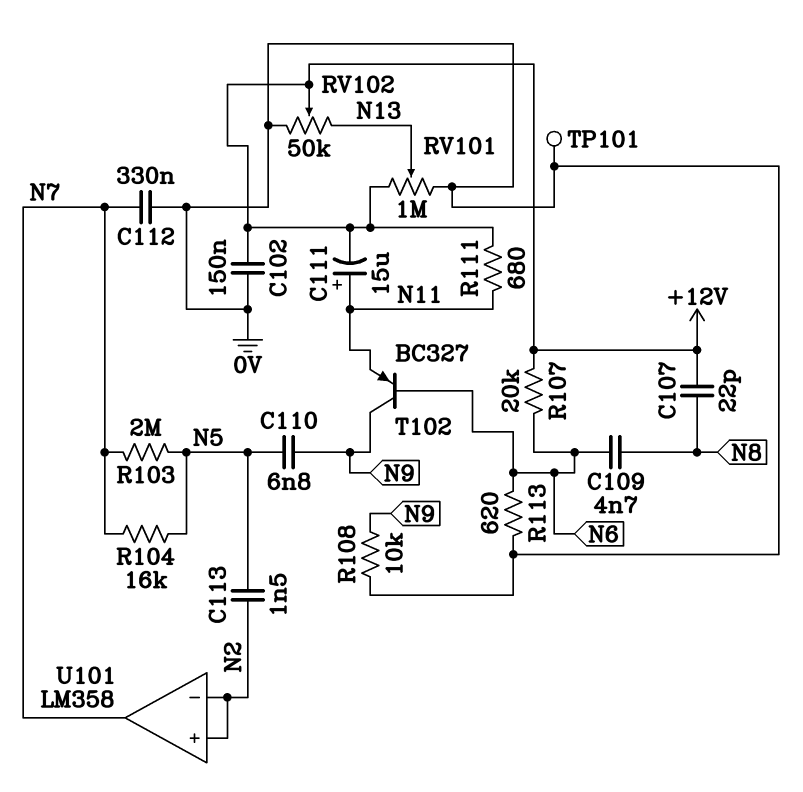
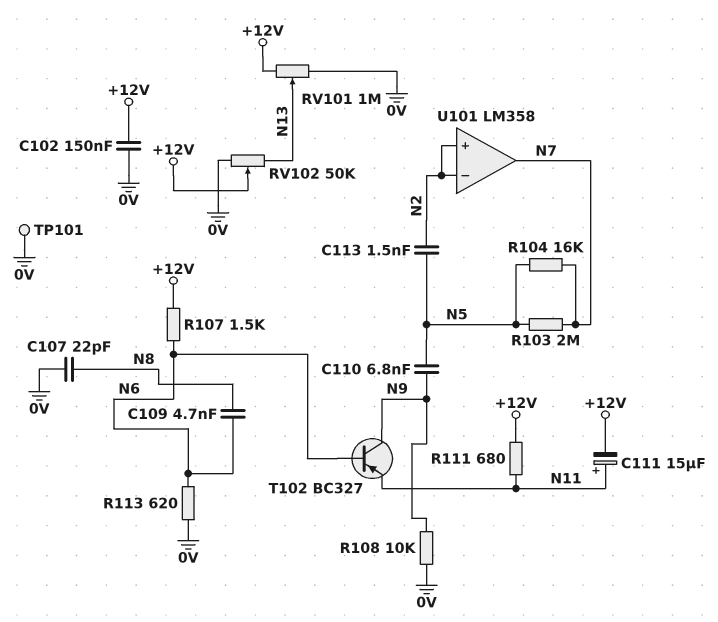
C107: 22pF (+12V, N8) -> 22pF (0V, N8)
C112: 330nF (0V, N7) -> none
R107: 20k (+12V, N6) -> 1.5k (+12V, N6)

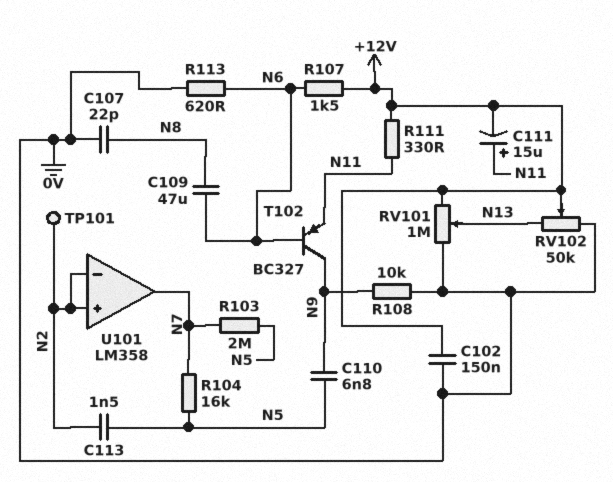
C109: 4.7nF (N6, N8) -> 47uF (N6, N8)
R111: 680 (+12V, N11) -> 330 (+12V, N11)
TP101: test point (0V) -> test point (N2)

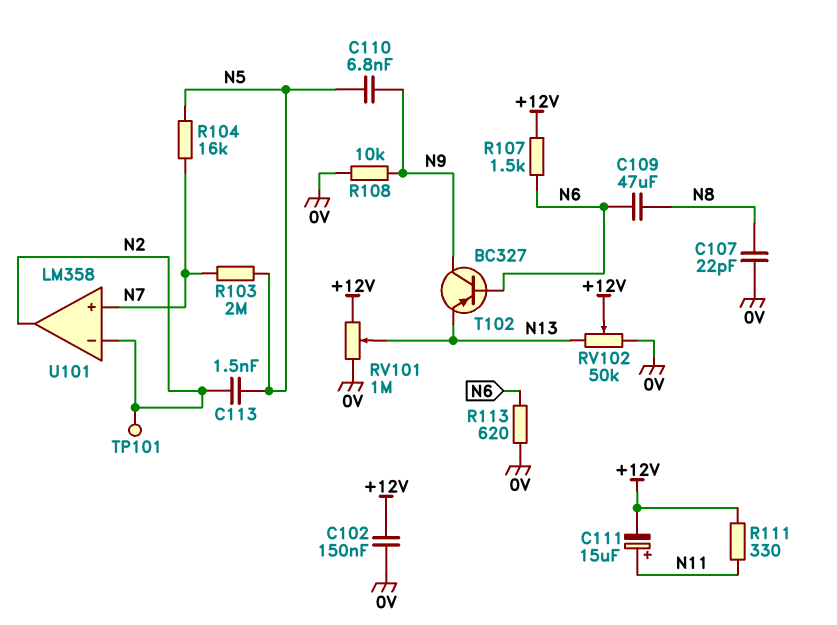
T102: PNP BC327 (B N6, C N9, E N11) -> PNP BC327 (B N6, C N9, E N13)
U101 pin in+: N2 -> N7
U101 pin out: N7 -> N2

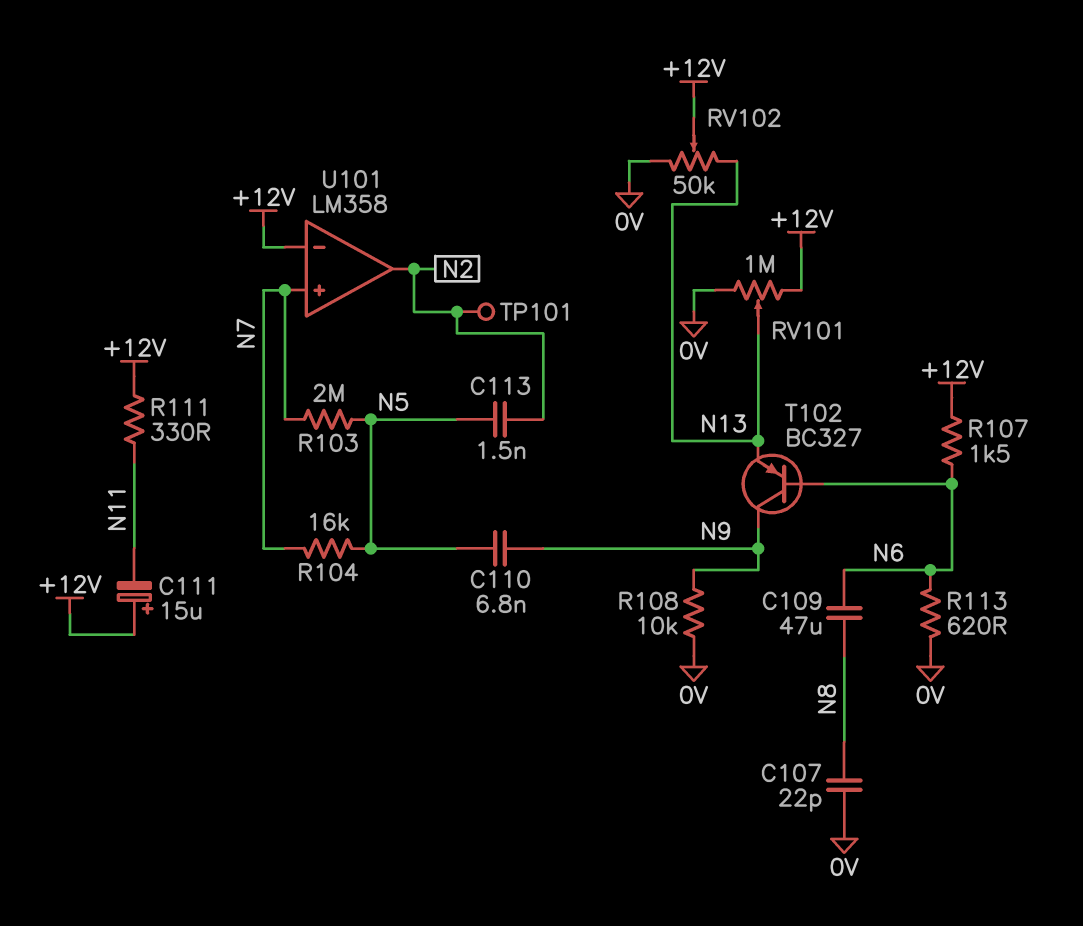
C102: 150nF (+12V, 0V) -> none
C111: 15uF (plus N11, minus +12V) -> 15uF (plus +12V, minus N11)
U101 pin in-: N2 -> +12V

